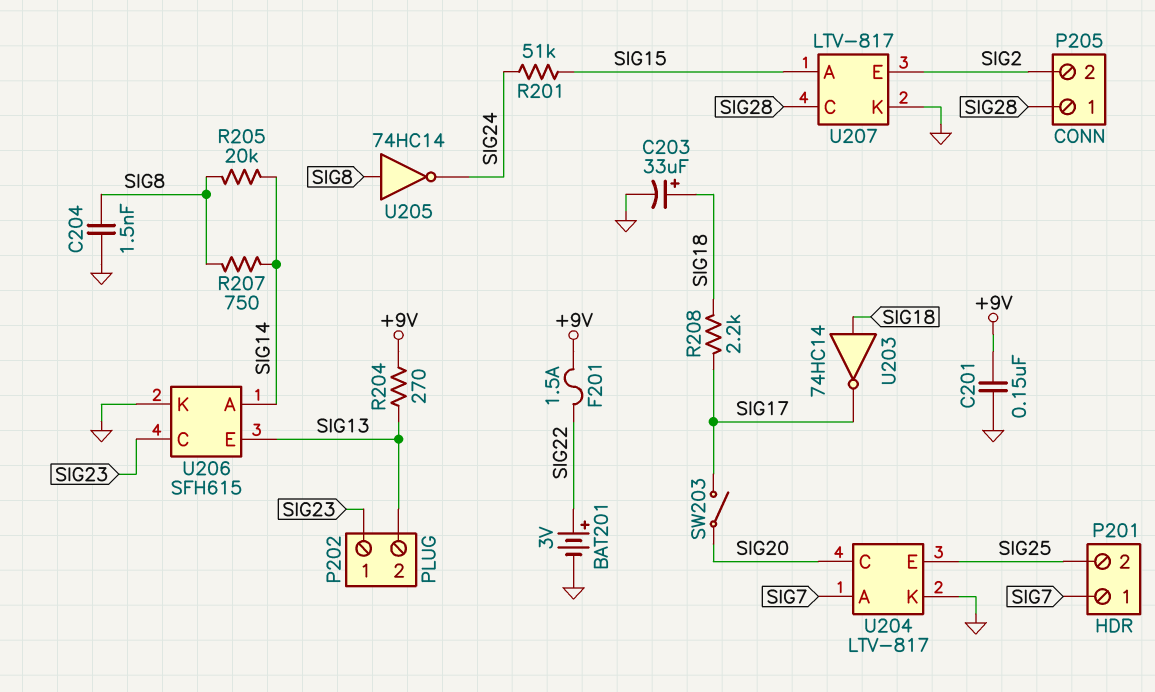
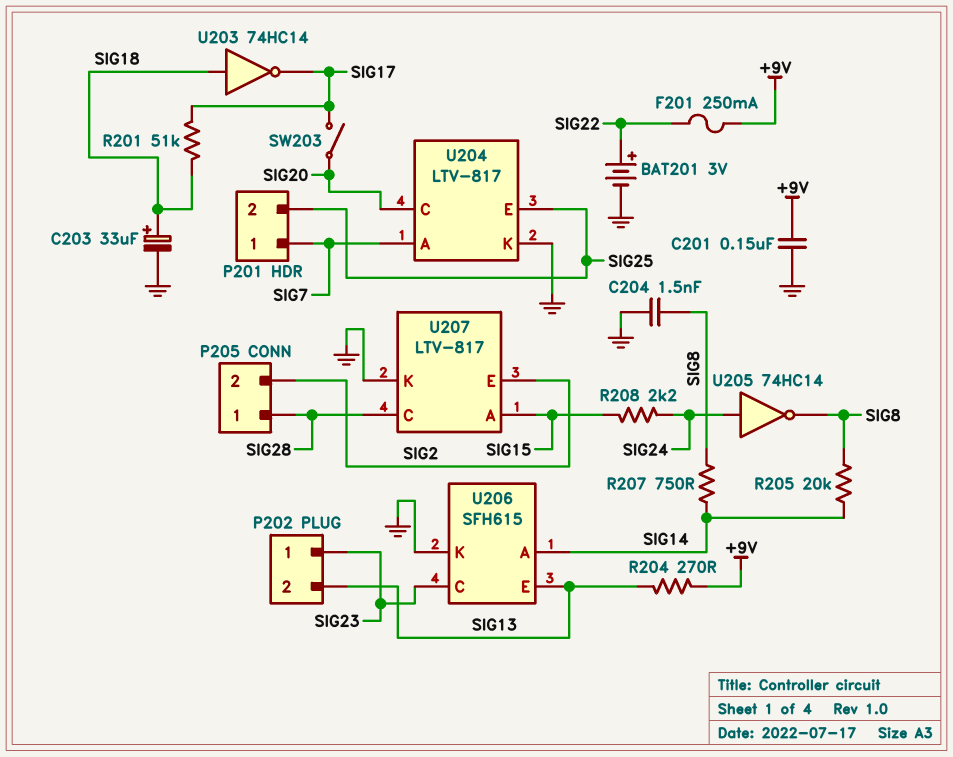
F201: 1.5A (+9V, SIG22) -> 250mA (+9V, SIG22)
R201: 51k (SIG15, SIG24) -> 51k (SIG17, SIG18)
R208: 2.2k (SIG17, SIG18) -> 2.2k (SIG15, SIG24)
U205: NOT 74HC14 (in SIG8, out SIG24) -> NOT 74HC14 (in SIG24, out SIG8)

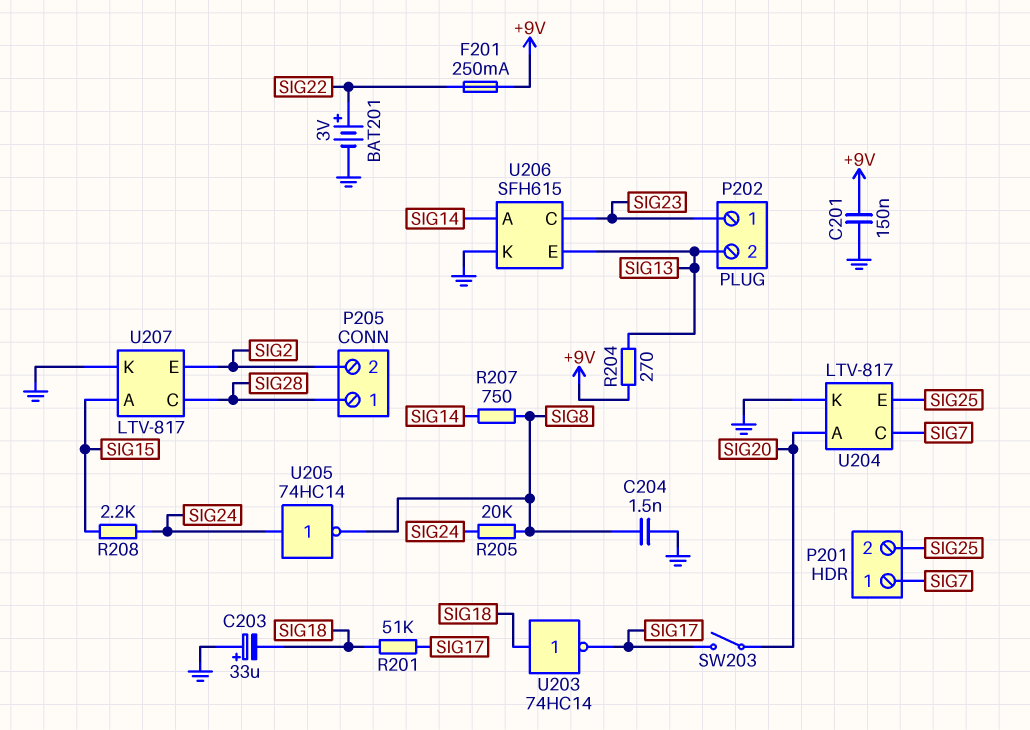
C203: 33uF (plus SIG18, minus GND) -> 33uF (plus GND, minus SIG18)
R205: 20k (SIG8, SIG14) -> 20k (SIG8, SIG24)
U204 pin A: SIG7 -> SIG20
U204 pin C: SIG20 -> SIG7

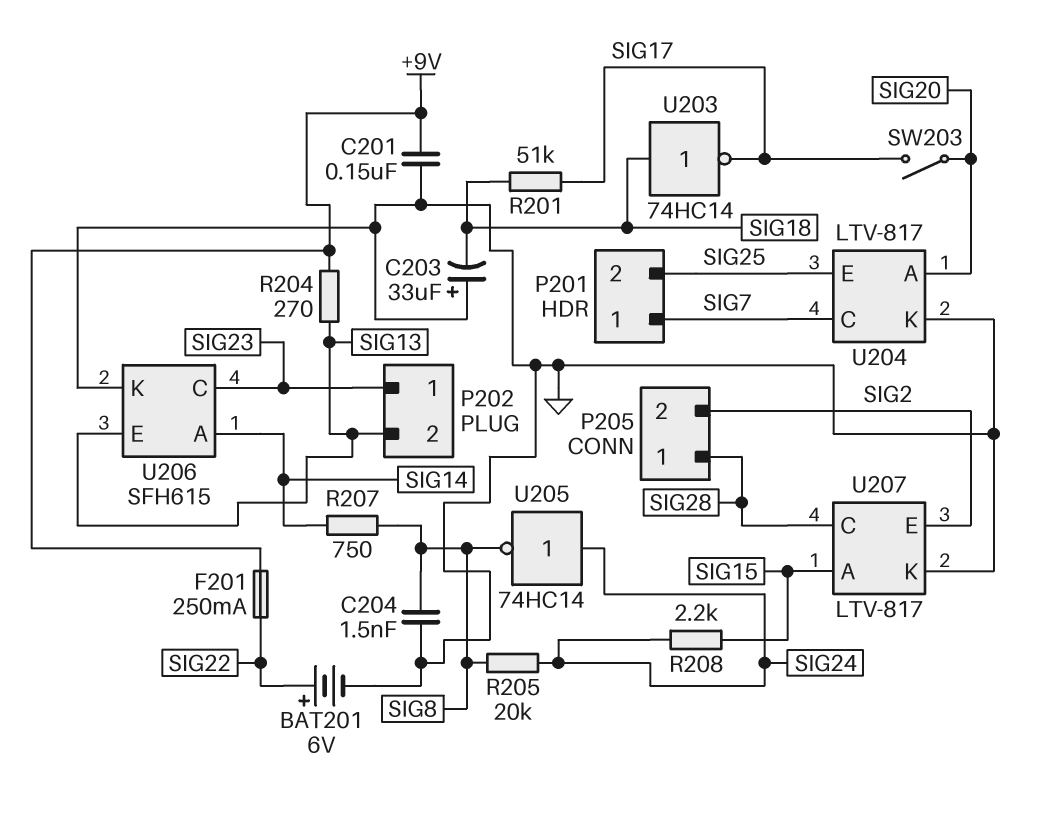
BAT201: 3V (plus SIG22, minus GND) -> 6V (plus SIG22, minus GND)

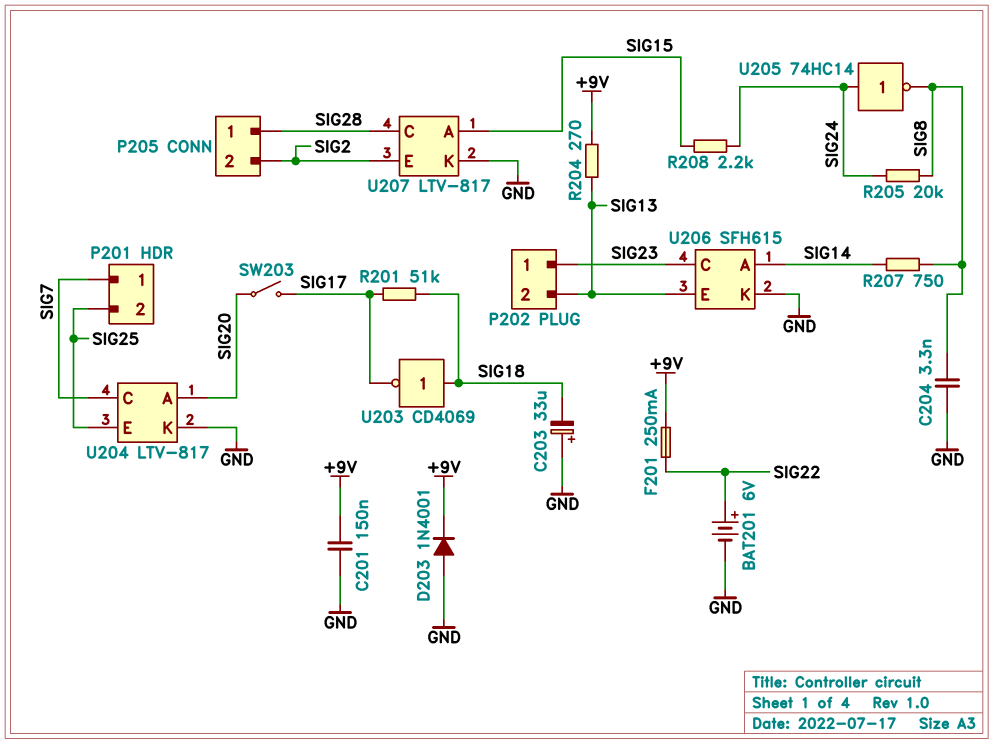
C204: 1.5nF (GND, SIG8) -> 3.3nF (GND, SIG8)
D203: none -> diode 1N4001 (A GND, K +9V)
U203: NOT 74HC14 (in SIG18, out SIG17) -> NOT CD4069 (in SIG18, out SIG17)

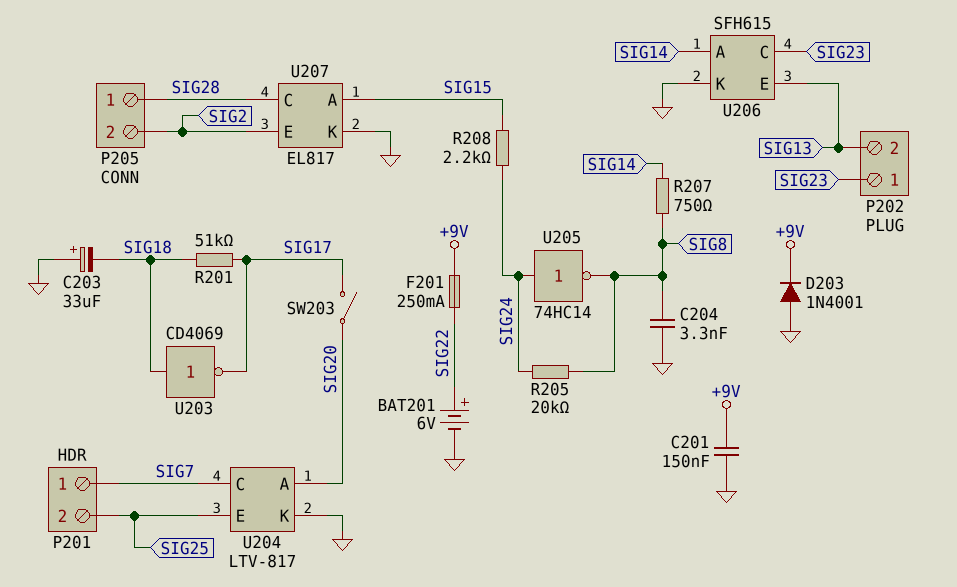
R204: 270 (+9V, SIG13) -> none
U207: LTV-817 -> EL817

